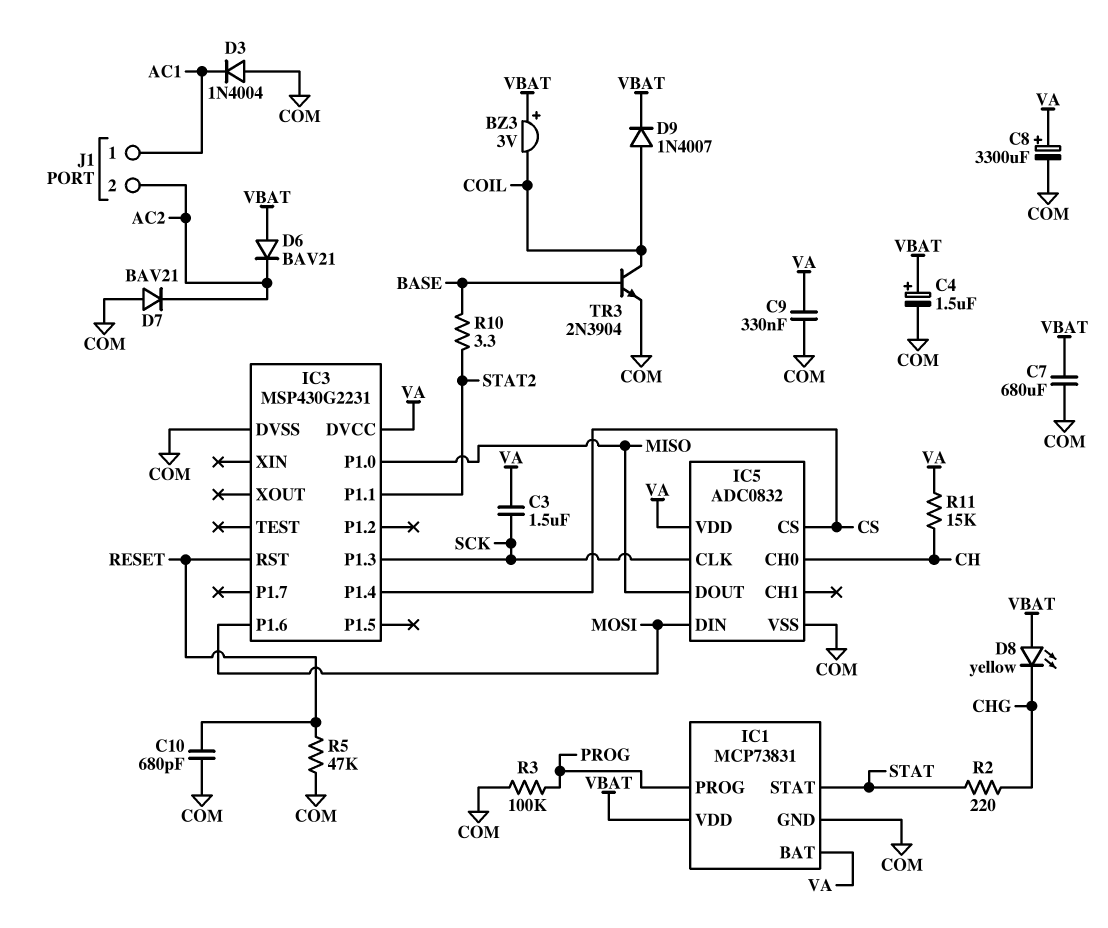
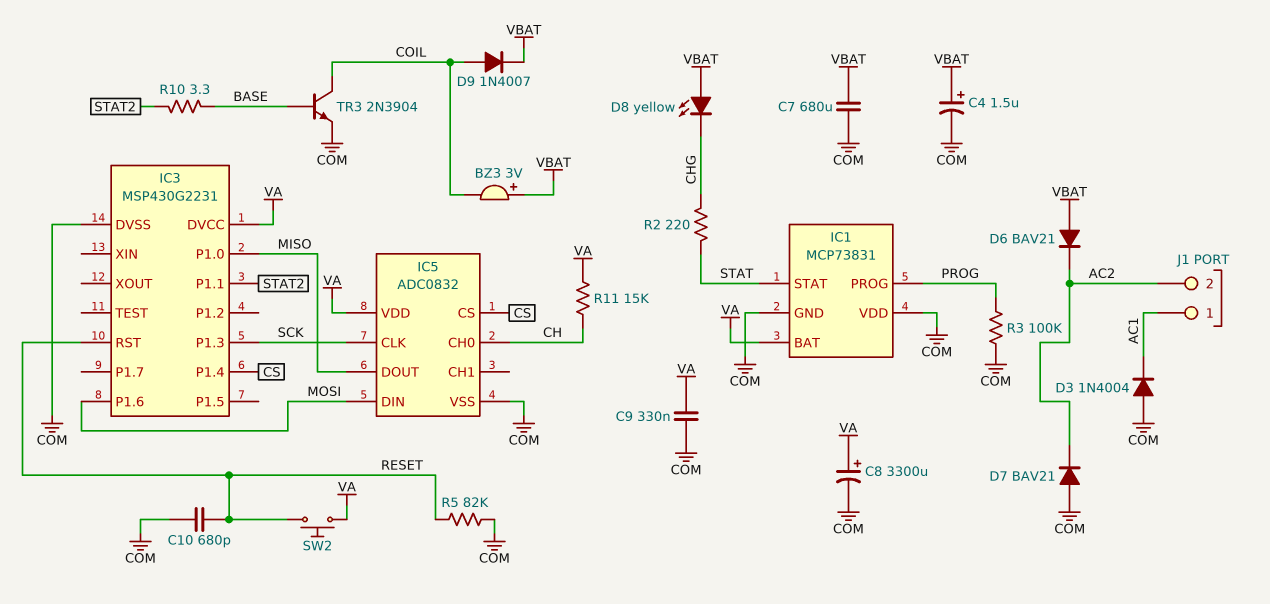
C3: 1.5uF (SCK, VA) -> none
IC1 pin VDD: VBAT -> COM
R5: 47k (COM, RESET) -> 82k (COM, RESET)
SW2: none -> button (RESET, VA)

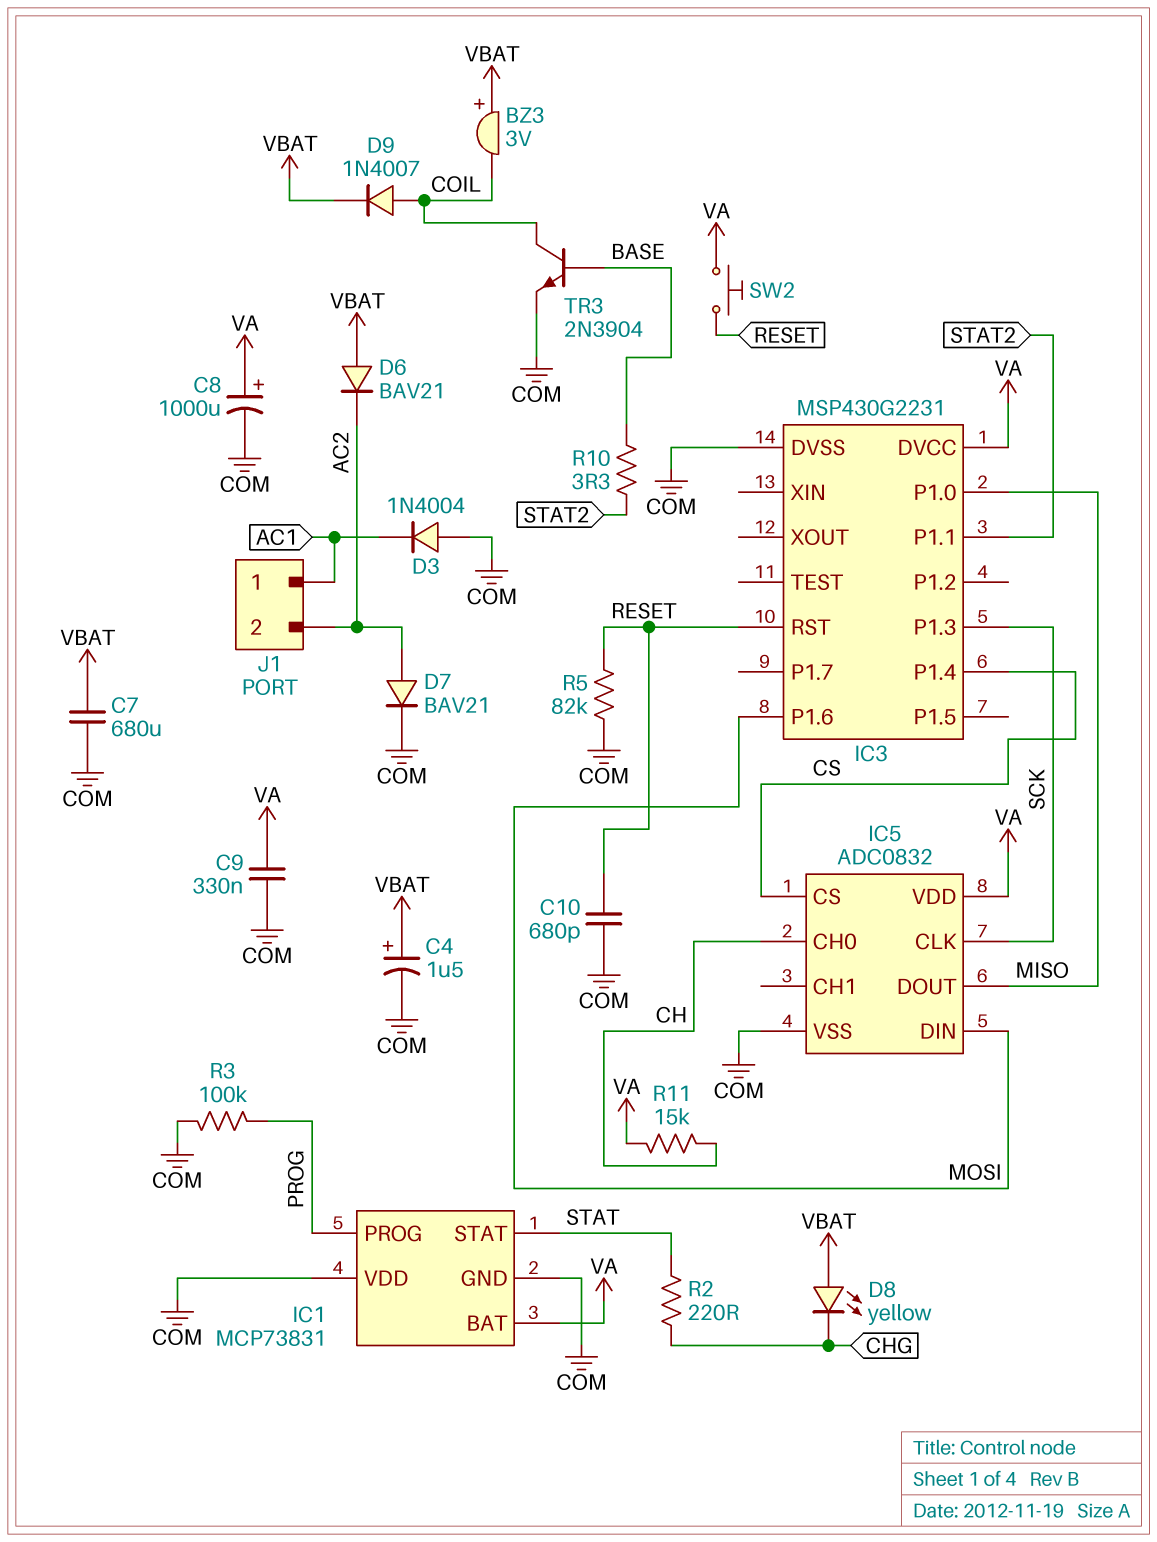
C8: 3300uF (plus VA, minus COM) -> 1000uF (plus VA, minus COM)
D7: diode BAV21 (A COM, K AC2) -> diode BAV21 (A AC2, K COM)

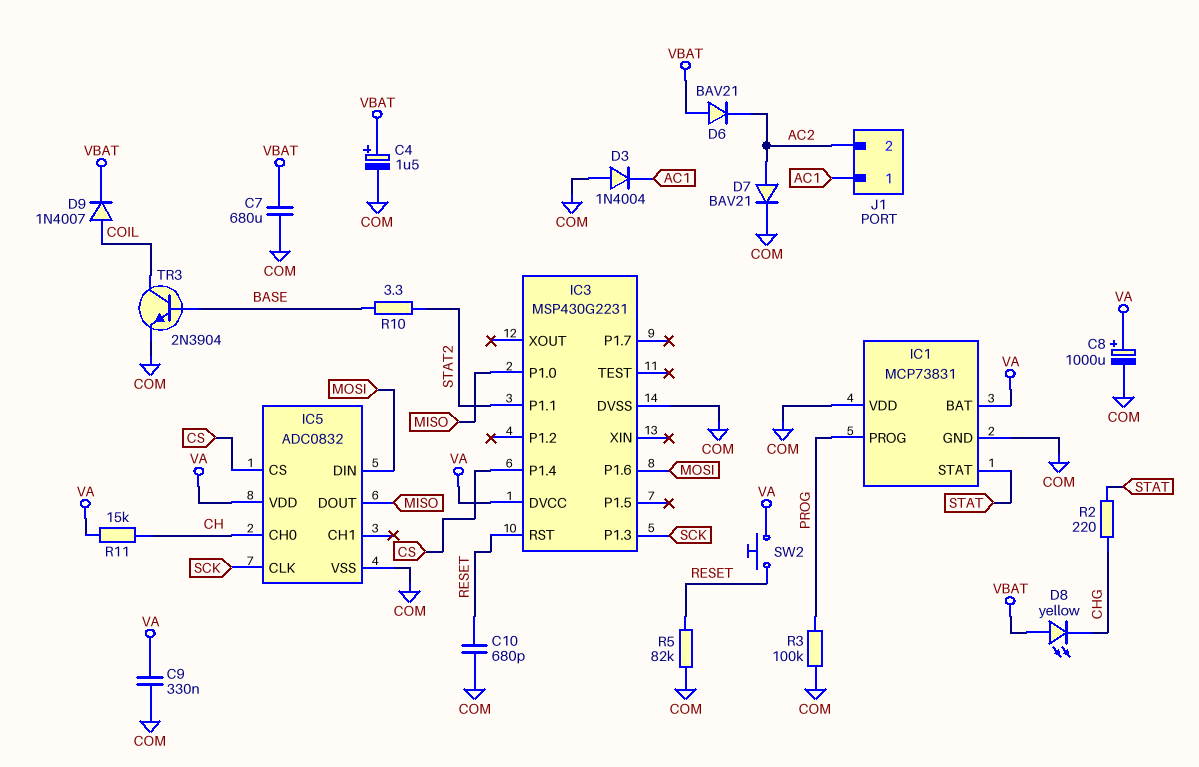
BZ3: buzzer 3V (plus VBAT, minus COIL) -> none

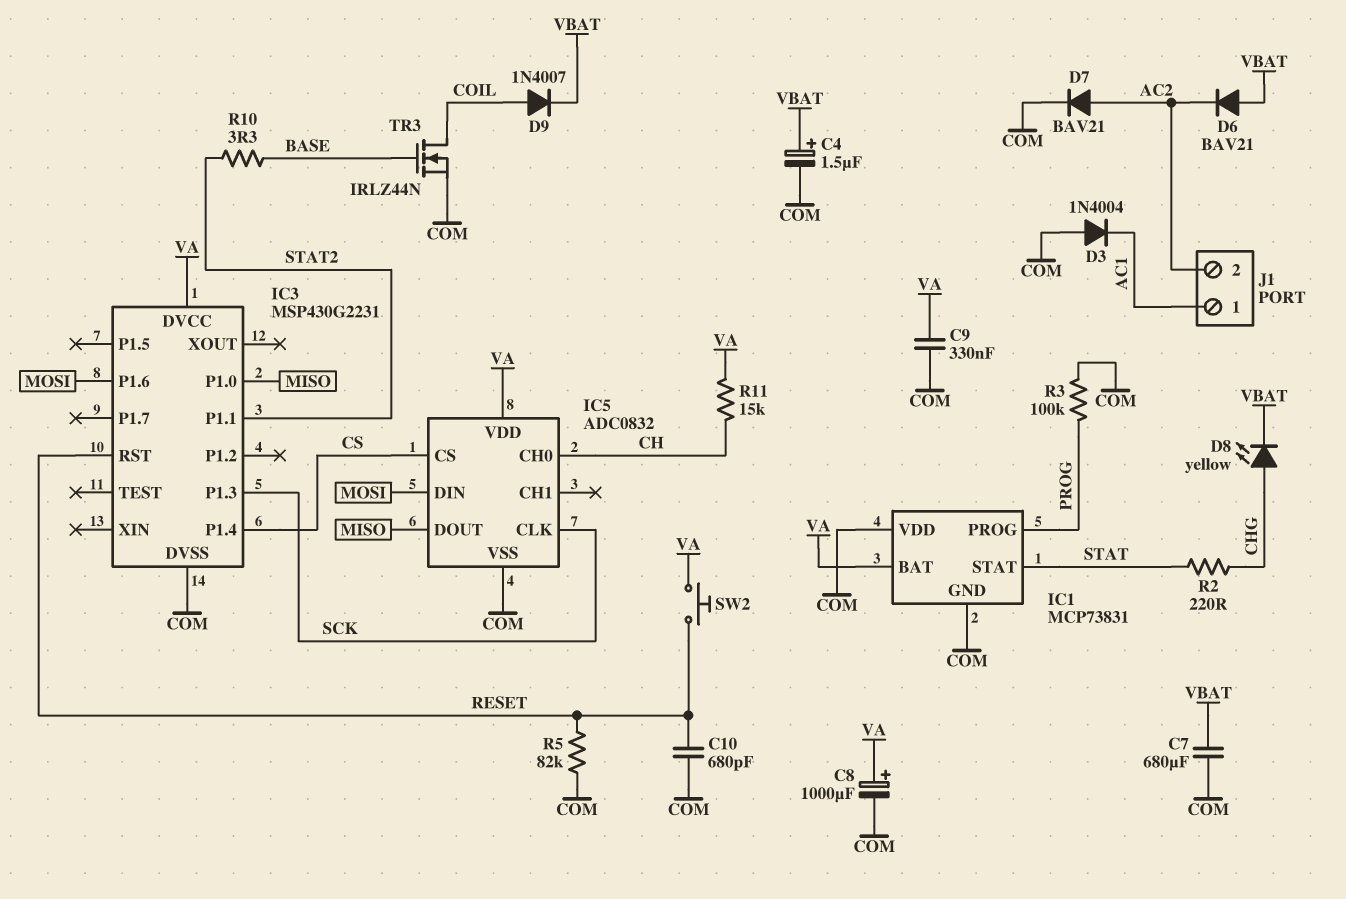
D8: LED yellow (A VBAT, K CHG) -> LED yellow (A CHG, K VBAT)
TR3: NPN 2N3904 (B BASE, C COIL, E COM) -> NMOS IRLZ44N (G BASE, D COIL, S COM)

